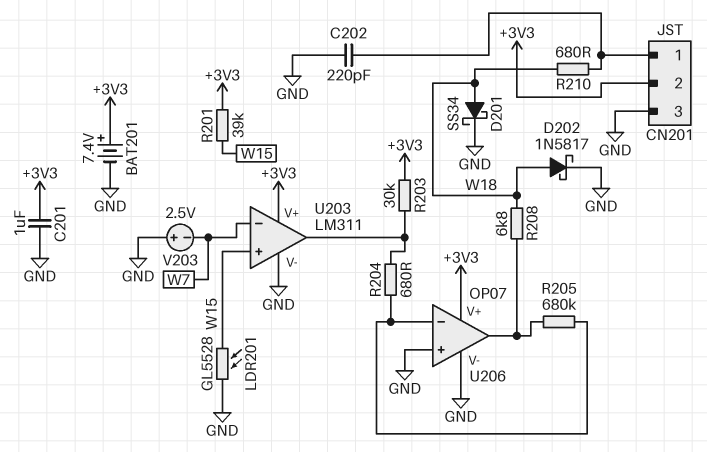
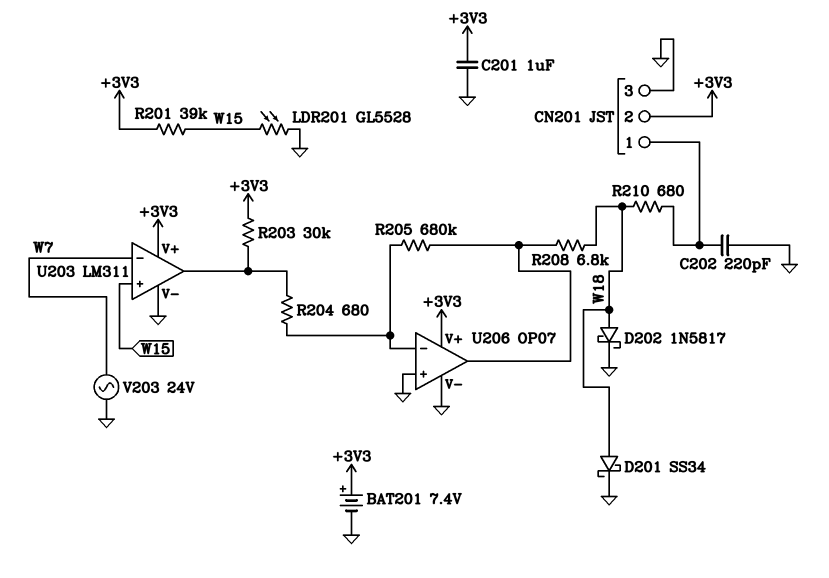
V203: 2.5V (plus GND, minus W7) -> AC 24V (GND, W7)

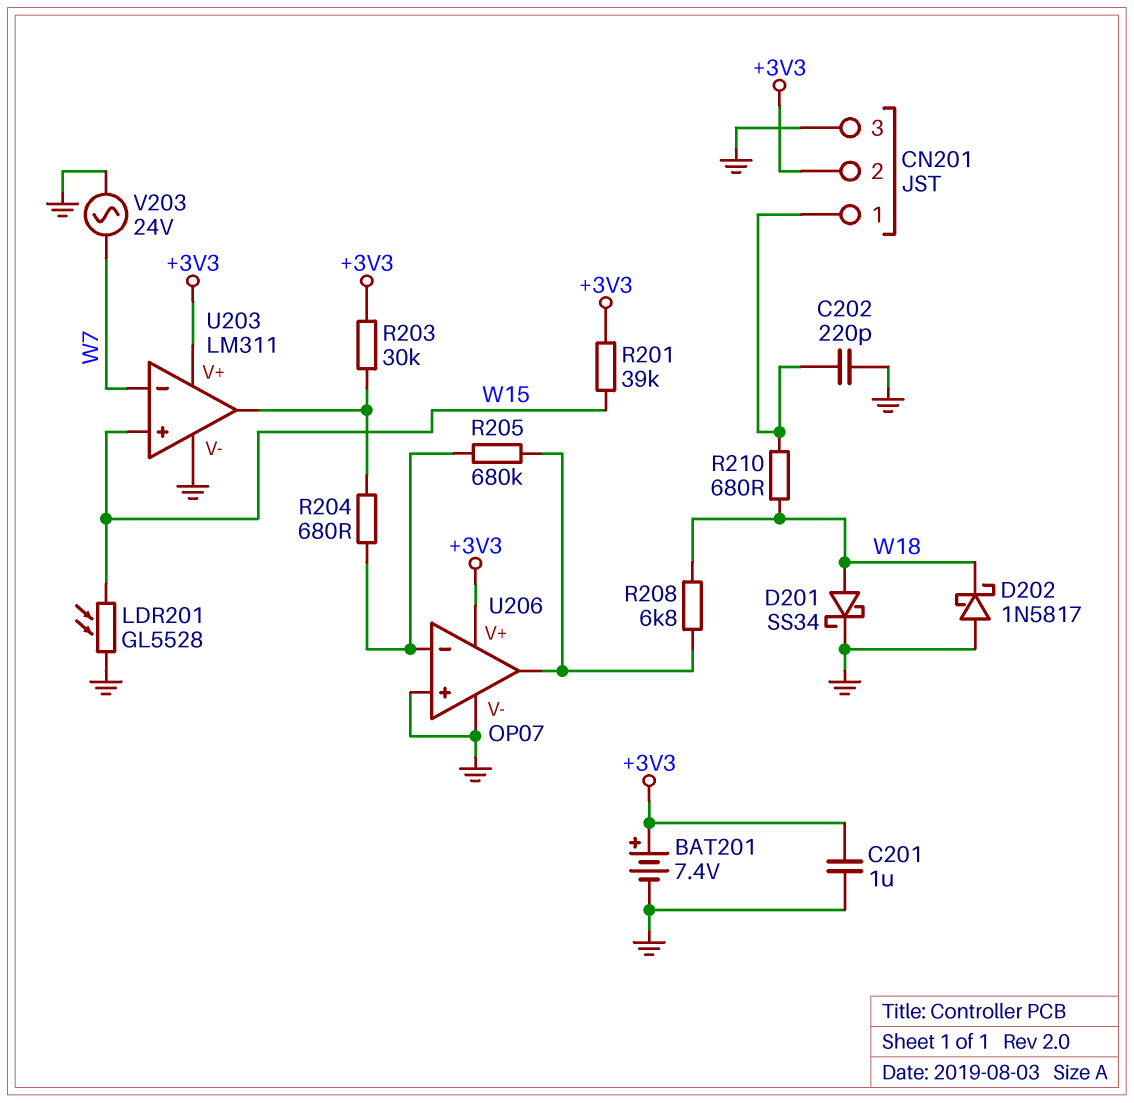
D202: schottky 1N5817 (A W18, K GND) -> schottky 1N5817 (A GND, K W18)

